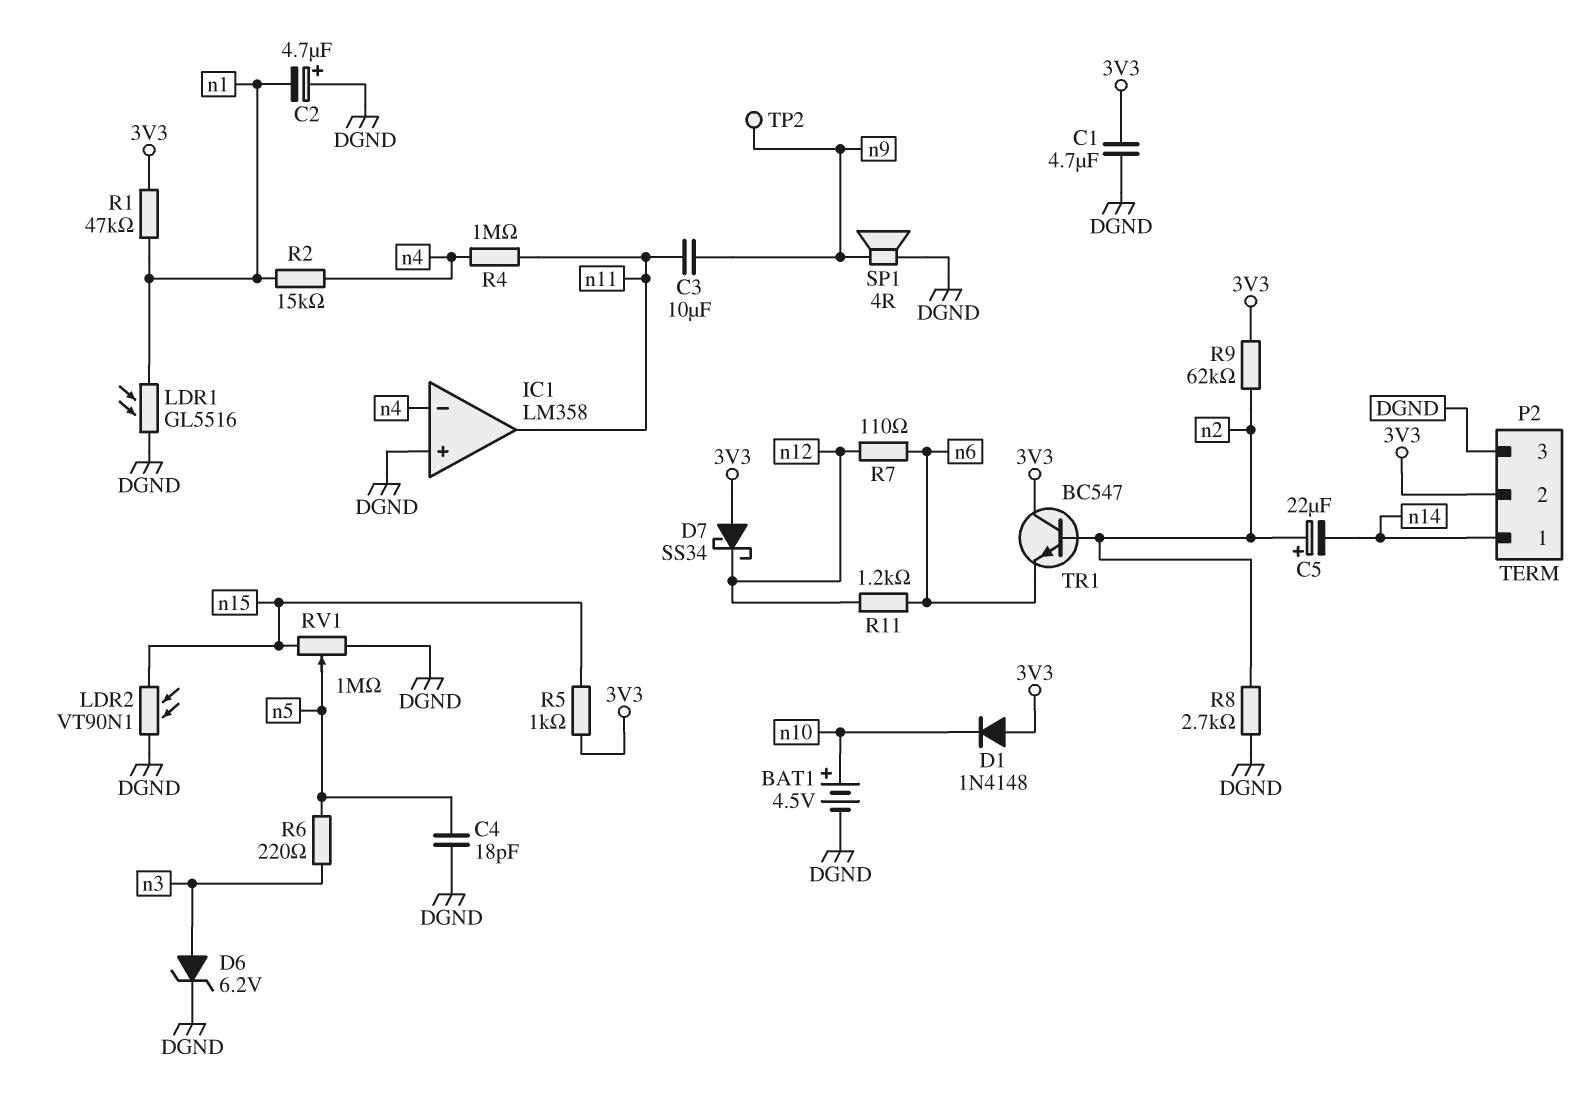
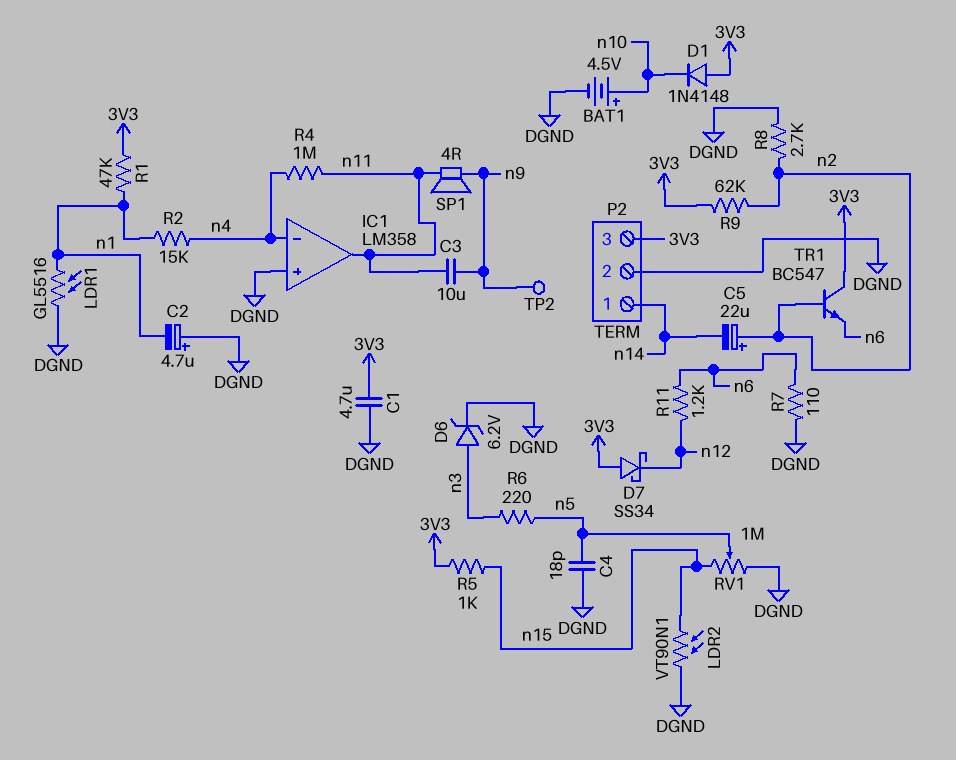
P2 pin 2: 3V3 -> DGND
P2 pin 3: DGND -> 3V3
R7: 110 (n6, n12) -> 110 (DGND, n6)
SP1: speaker 4R (DGND, n9) -> speaker 4R (n9, n11)

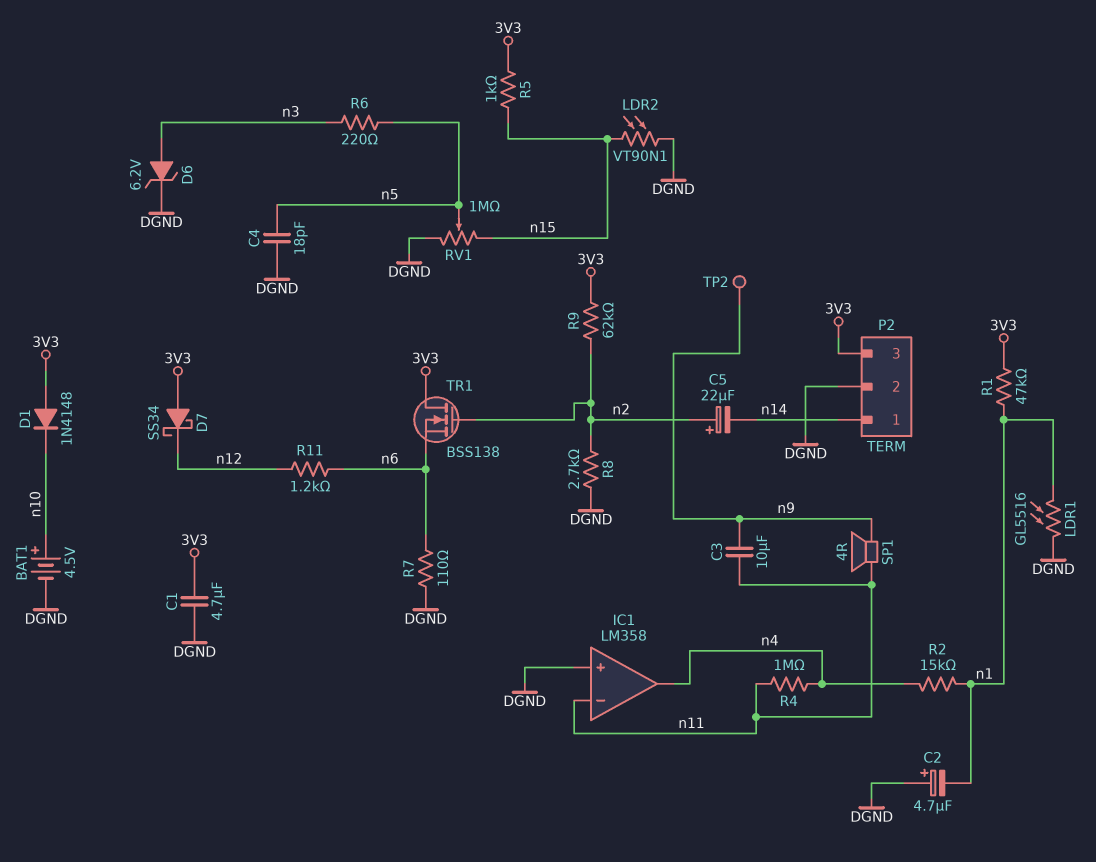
IC1 pin in-: n4 -> n11
IC1 pin out: n11 -> n4
TR1: NPN BC547 (B n2, C 3V3, E n6) -> NMOS BSS138 (G n2, D 3V3, S n6)

